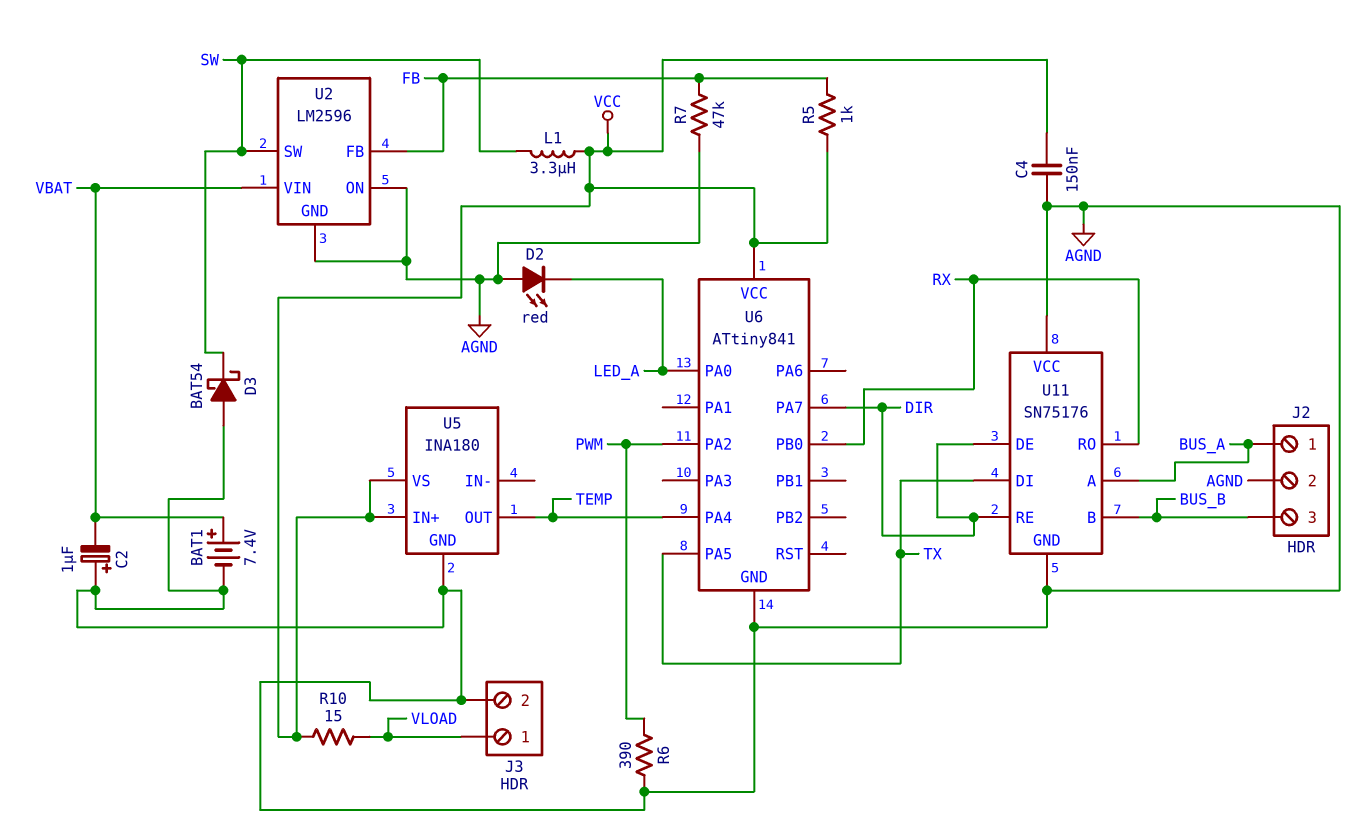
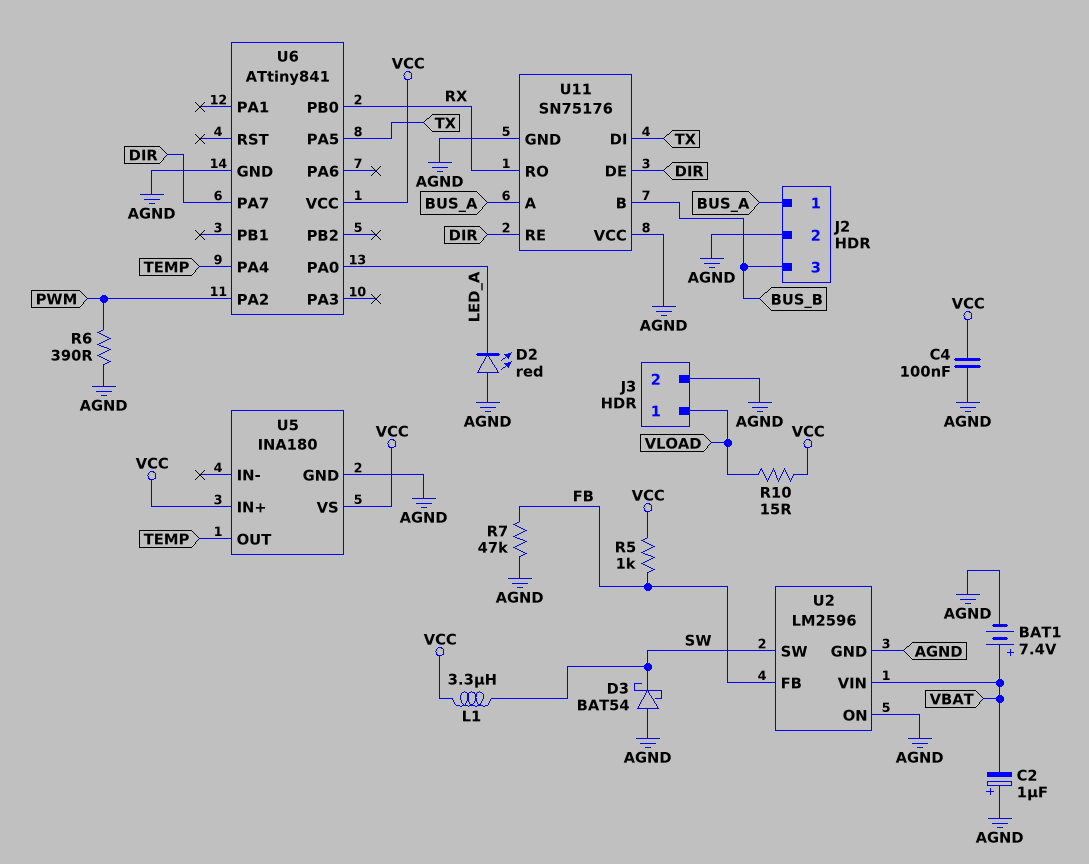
C4: 150nF (AGND, VCC) -> 100nF (AGND, VCC)

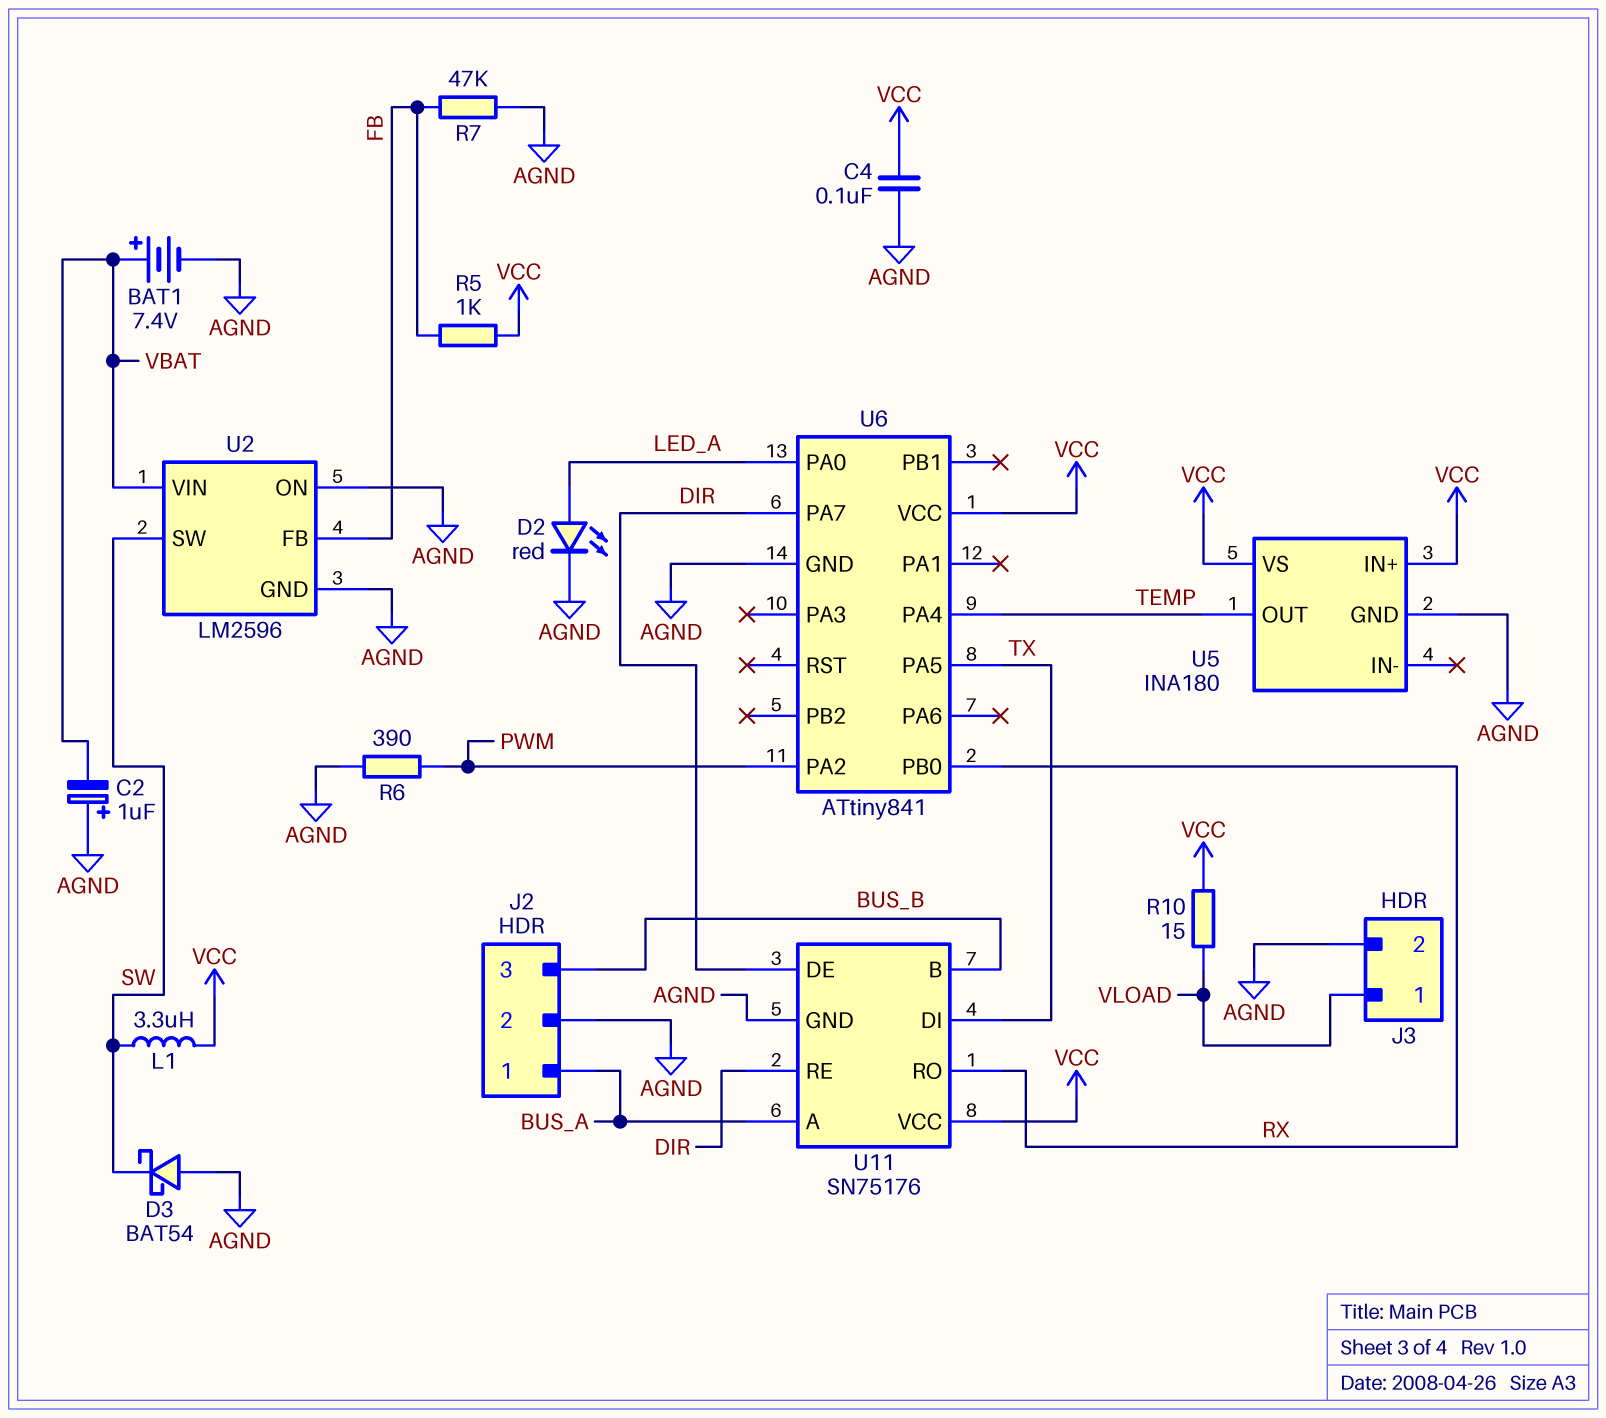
D2: LED red (A AGND, K LED_A) -> LED red (A LED_A, K AGND)
U11 pin VCC: AGND -> VCC

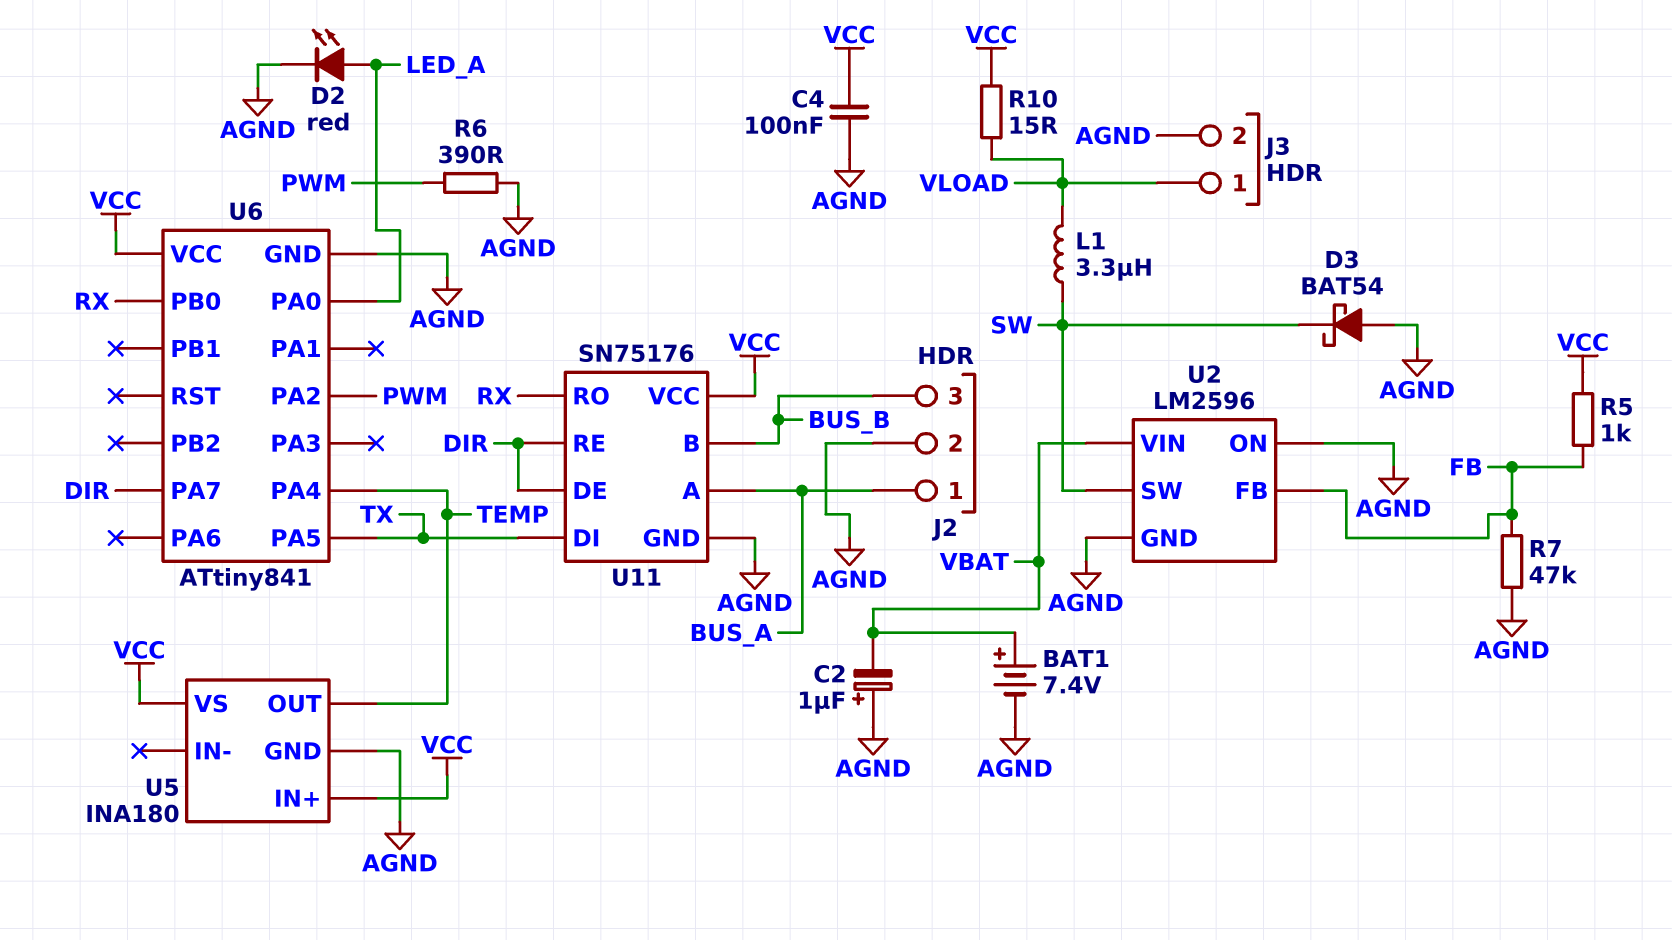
L1: 3.3uH (SW, VCC) -> 3.3uH (SW, VLOAD)

